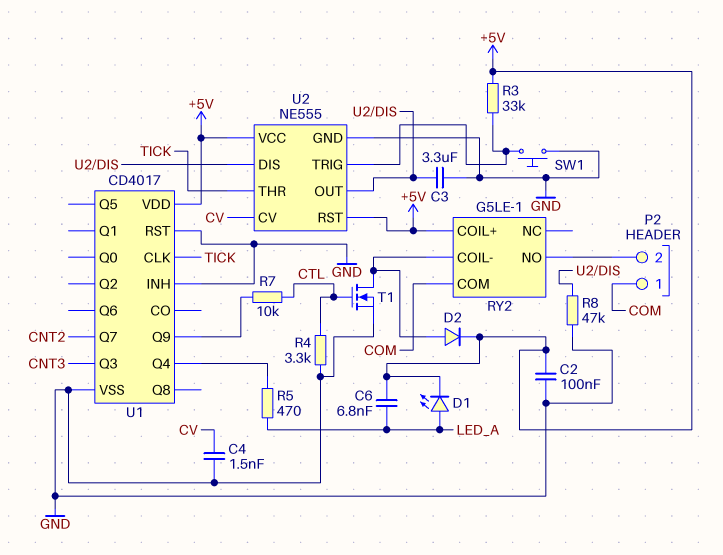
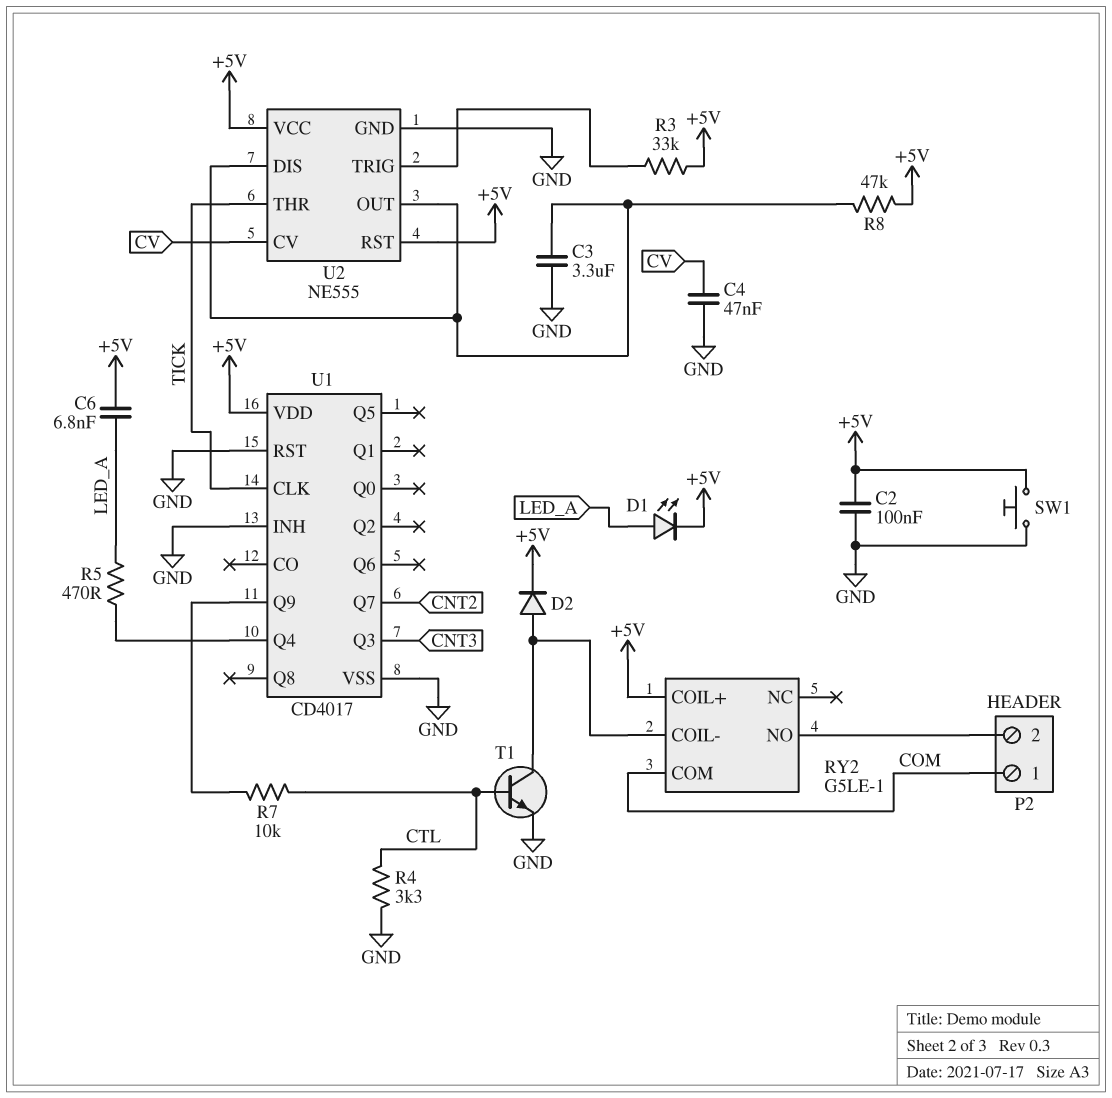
C4: 1.5nF (CV, GND) -> 47nF (CV, GND)
R8: 47k (GND, U2/DIS) -> 47k (+5V, U2/DIS)
SW1: button (GND, U2/TRIG) -> button (+5V, GND)
T1: NMOS (G CTL, D RY2/COIL-, S GND) -> NPN (B CTL, C RY2/COIL-, E GND)

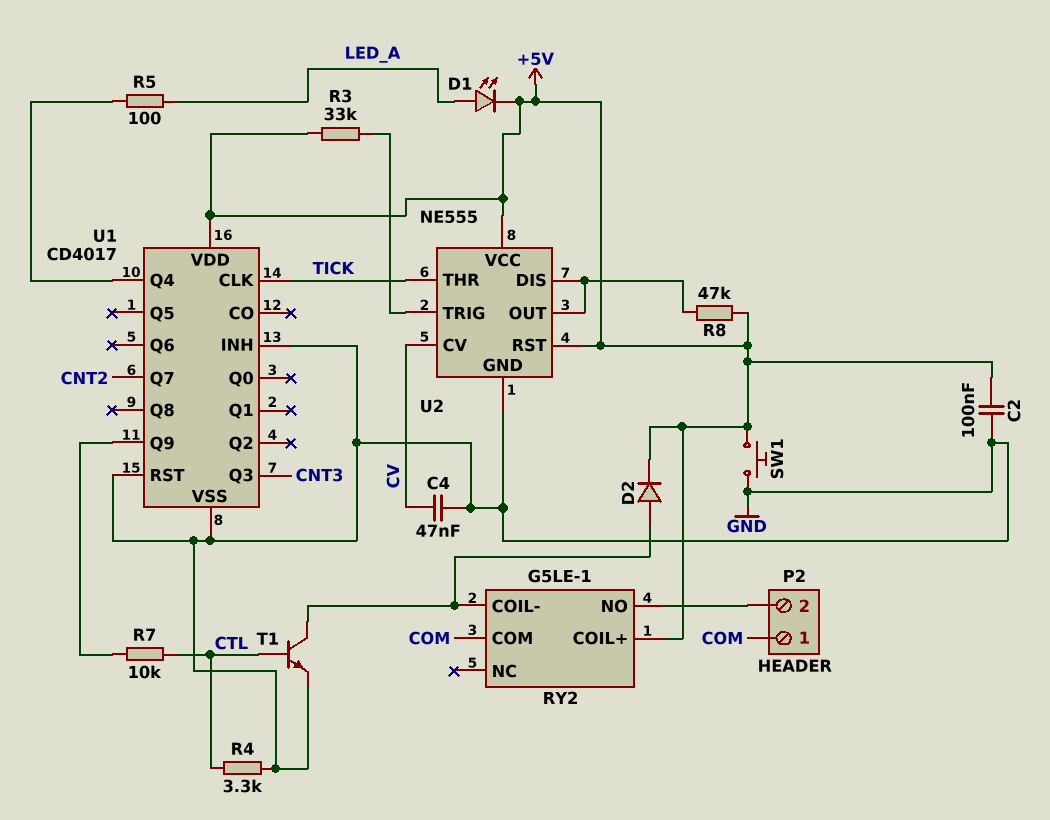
C3: 3.3uF (GND, U2/DIS) -> none
C6: 6.8nF (+5V, LED_A) -> none
R5: 470 (LED_A, U1/Q4) -> 100 (LED_A, U1/Q4)

